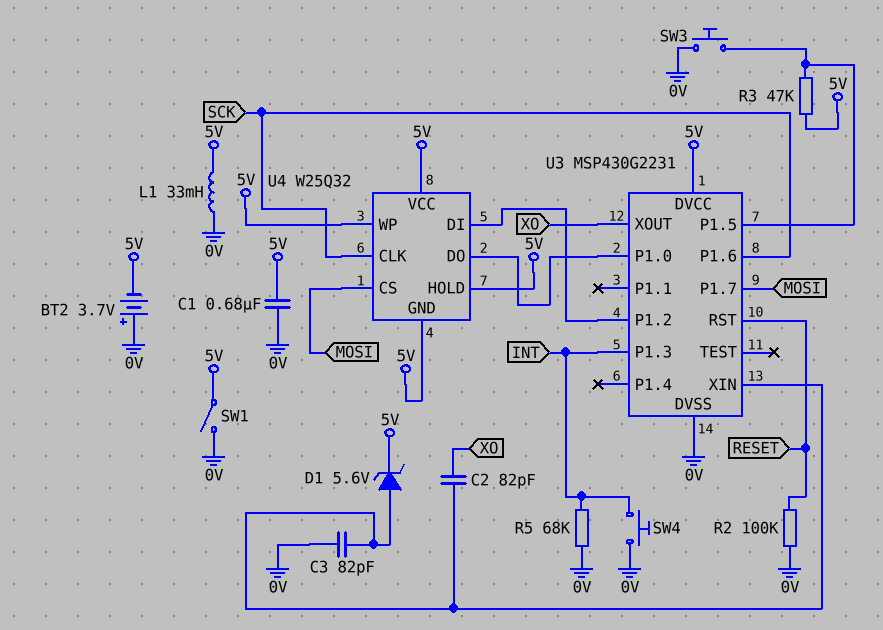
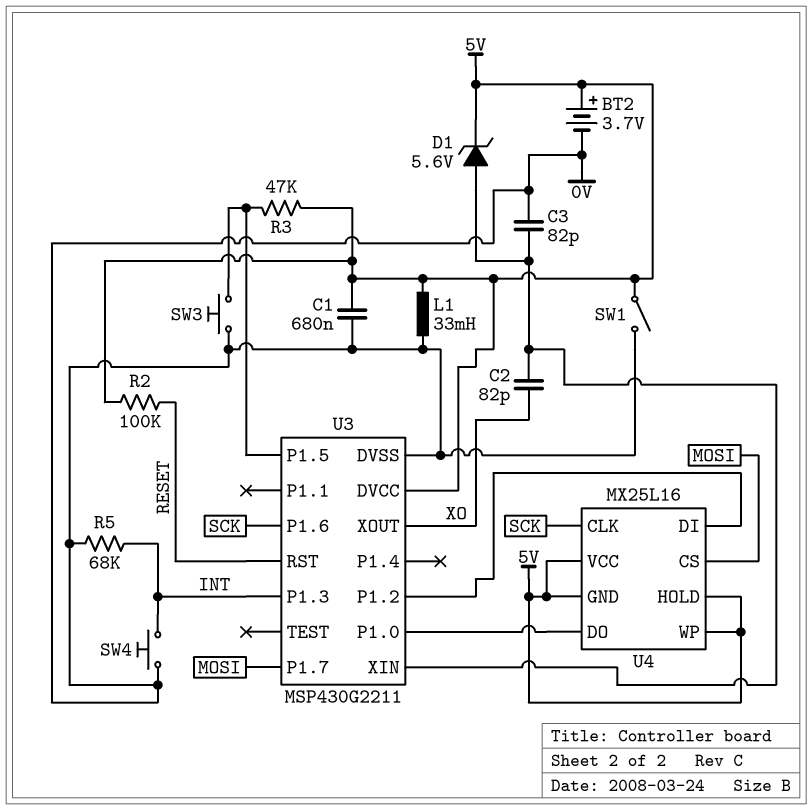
BT2: 3.7V (plus 0V, minus 5V) -> 3.7V (plus 5V, minus 0V)
R2: 100k (0V, RESET) -> 100k (5V, RESET)
U3: MSP430G2231 -> MSP430G2211
U4: W25Q32 -> MX25L16

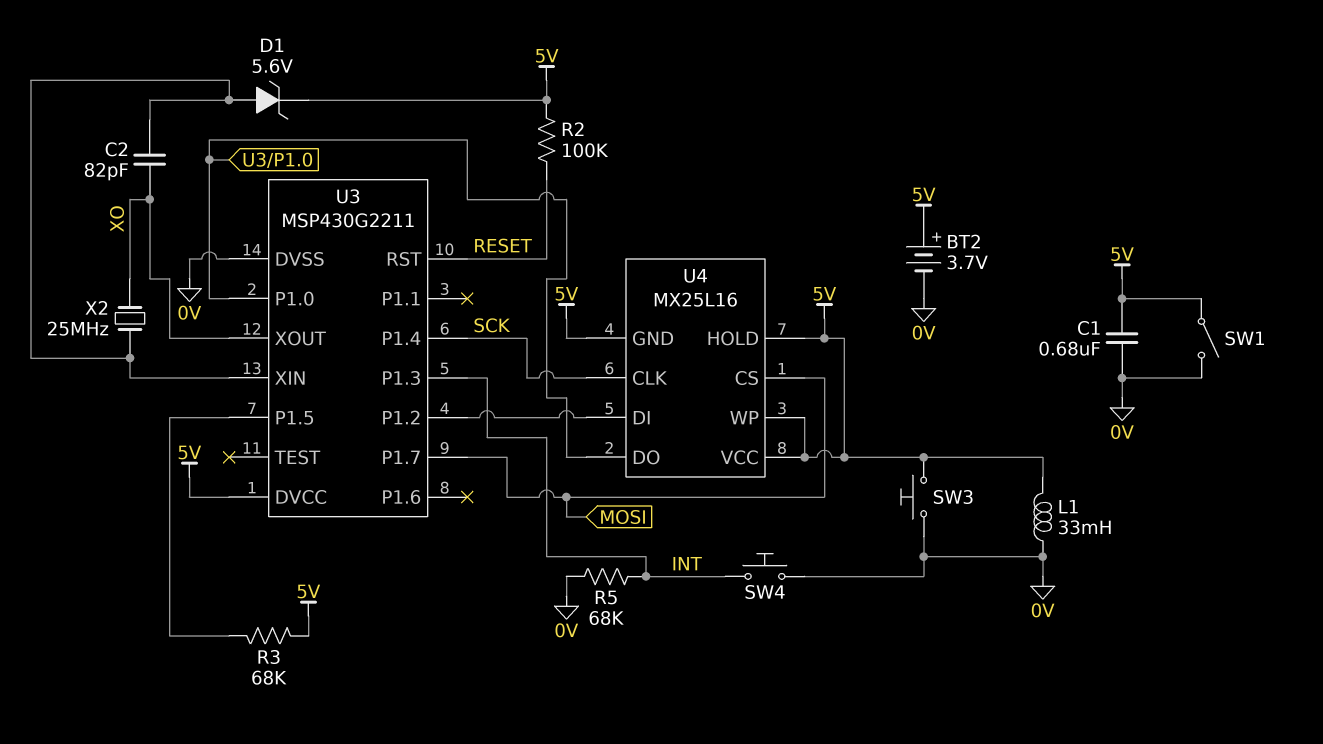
C3: 82pF (0V, U3/XIN) -> none
R3: 47k (5V, U3/P1.5) -> 68k (5V, U3/P1.5)
SW3: button (0V, U3/P1.5) -> button (0V, 5V)
U3 pin P1.4: none -> SCK
U3 pin P1.6: SCK -> none
X2: none -> 25MHz (U3/XIN, XO)

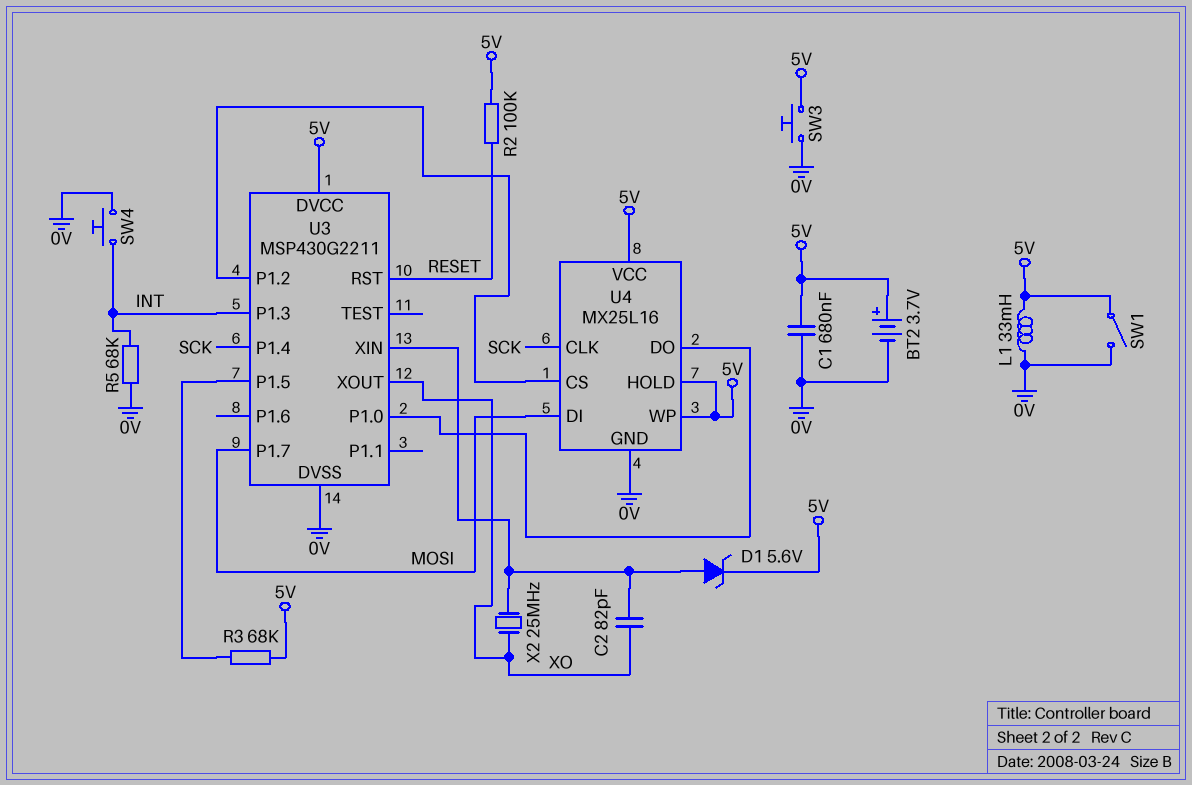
U4 pin CS: MOSI -> U3/P1.2
U4 pin DI: U3/P1.2 -> MOSI
U4 pin GND: 5V -> 0V

